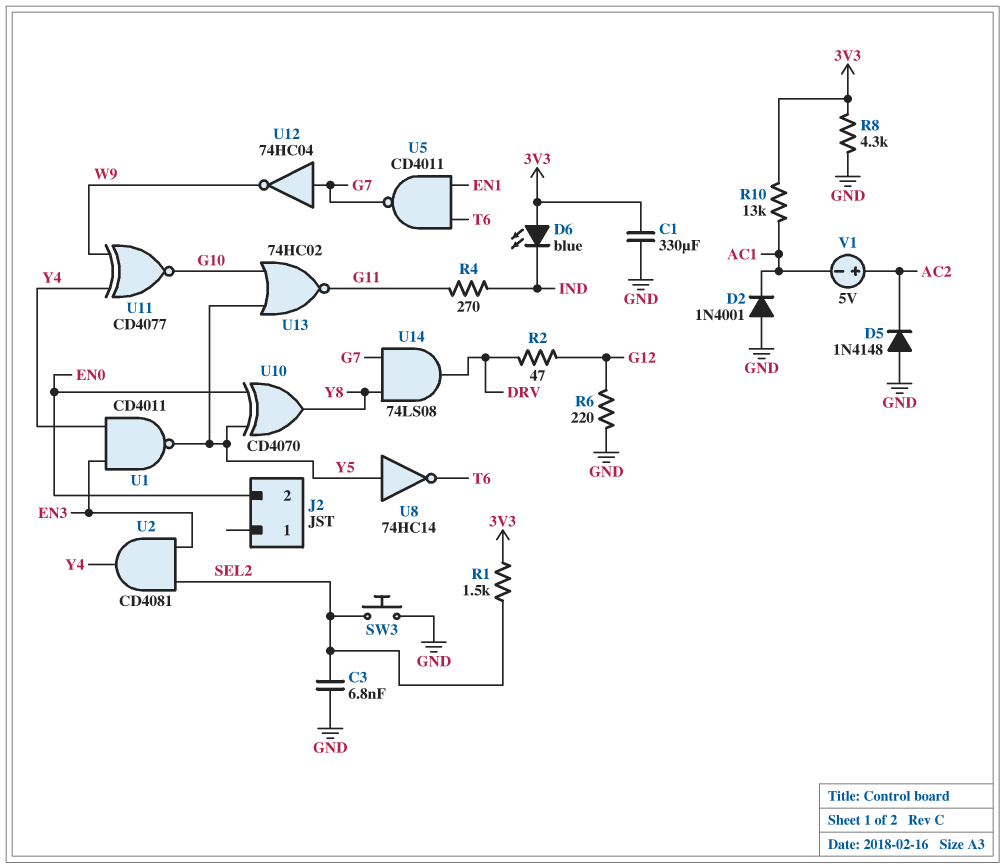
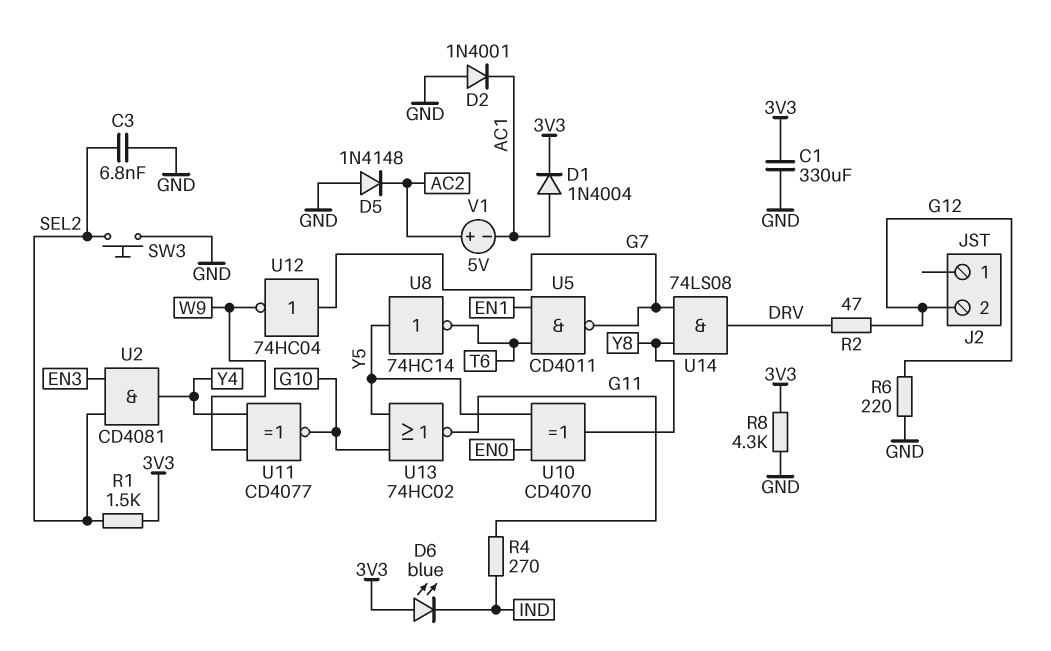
D1: none -> diode 1N4004 (A AC1, K 3V3)
J2 pin 2: EN0 -> G12
R10: 13k (3V3, AC1) -> none
U1: NAND CD4011 (in EN3, in Y4, out Y5) -> none

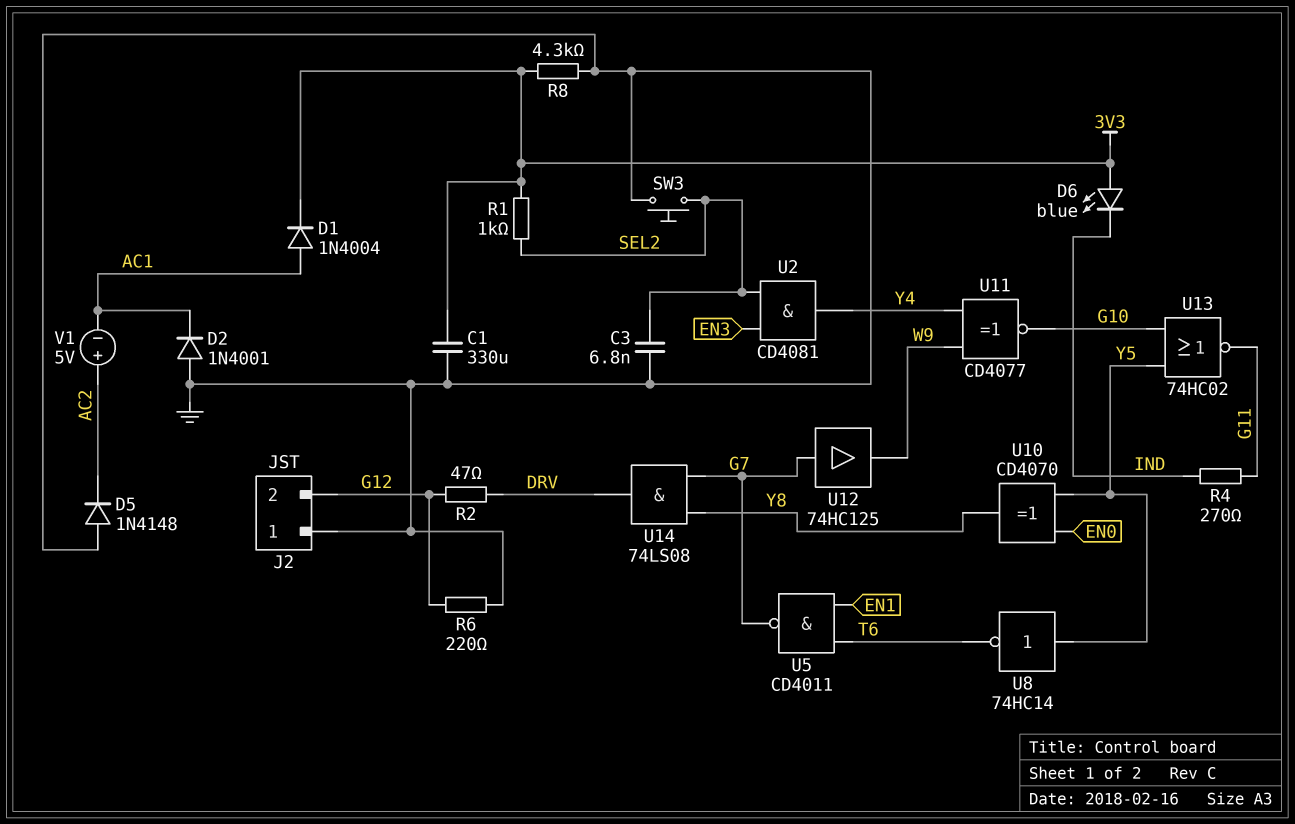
J2 pin 1: none -> GND
R1: 1.5k (3V3, SEL2) -> 1k (3V3, SEL2)
U12: NOT 74HC04 (in G7, out W9) -> buffer 74HC125 (in G7, out W9)

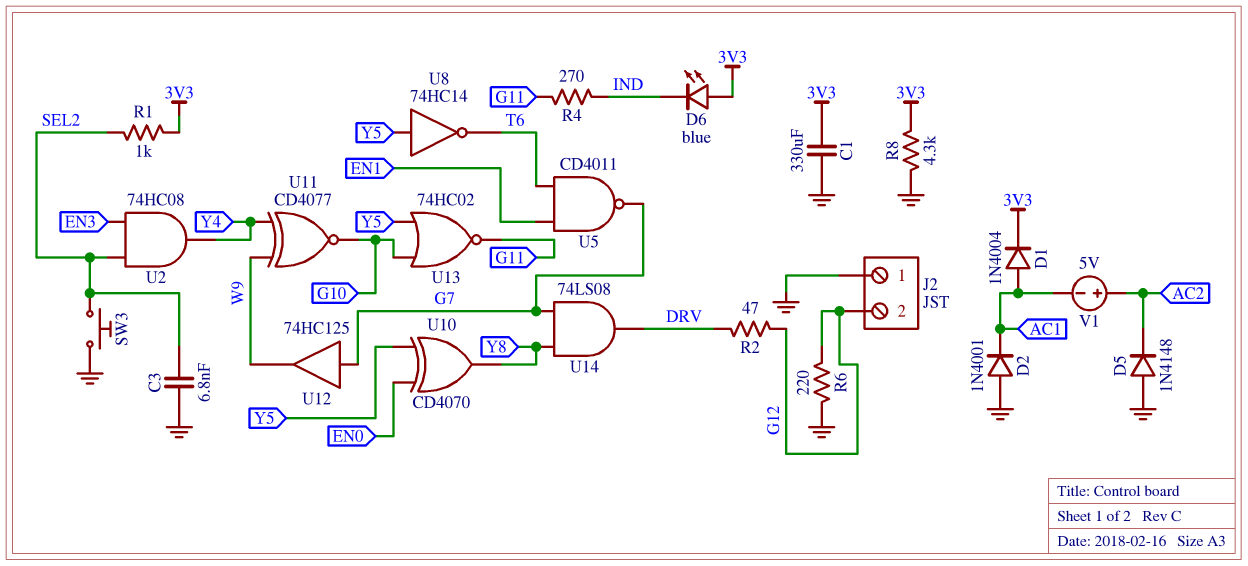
U2: AND CD4081 (in EN3, in SEL2, out Y4) -> AND 74HC08 (in EN3, in SEL2, out Y4)

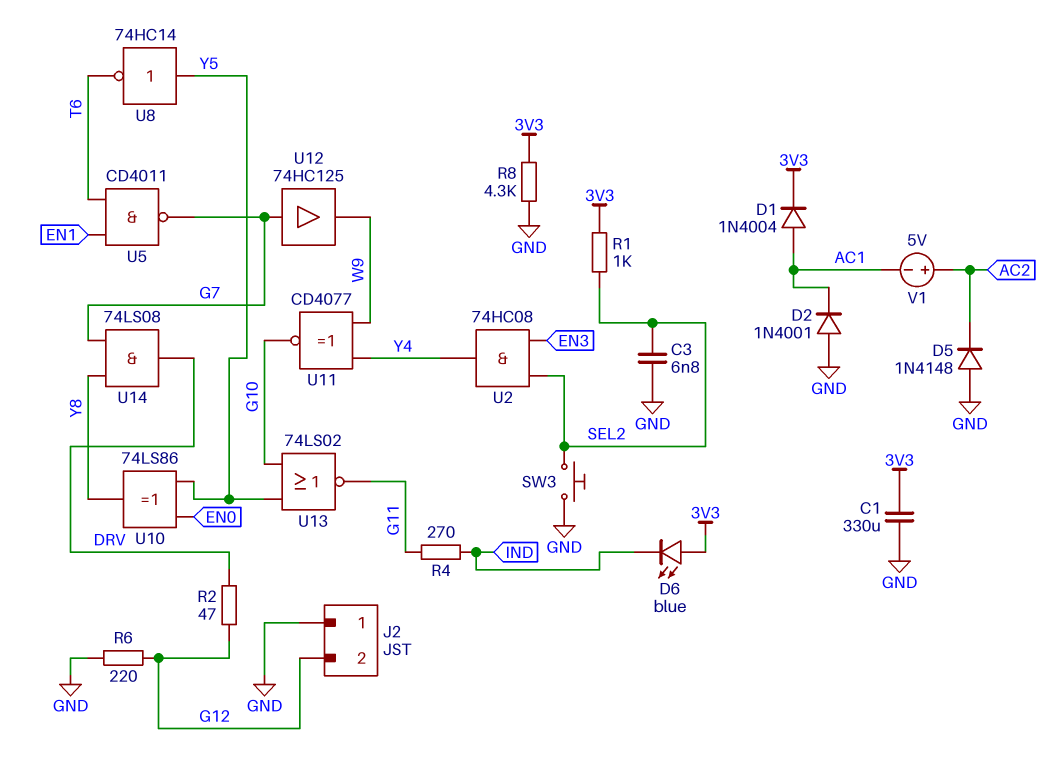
U10: XOR CD4070 (in EN0, in Y5, out Y8) -> XOR 74LS86 (in EN0, in Y5, out Y8)
U13: NOR 74HC02 (in G10, in Y5, out G11) -> NOR 74LS02 (in G10, in Y5, out G11)

